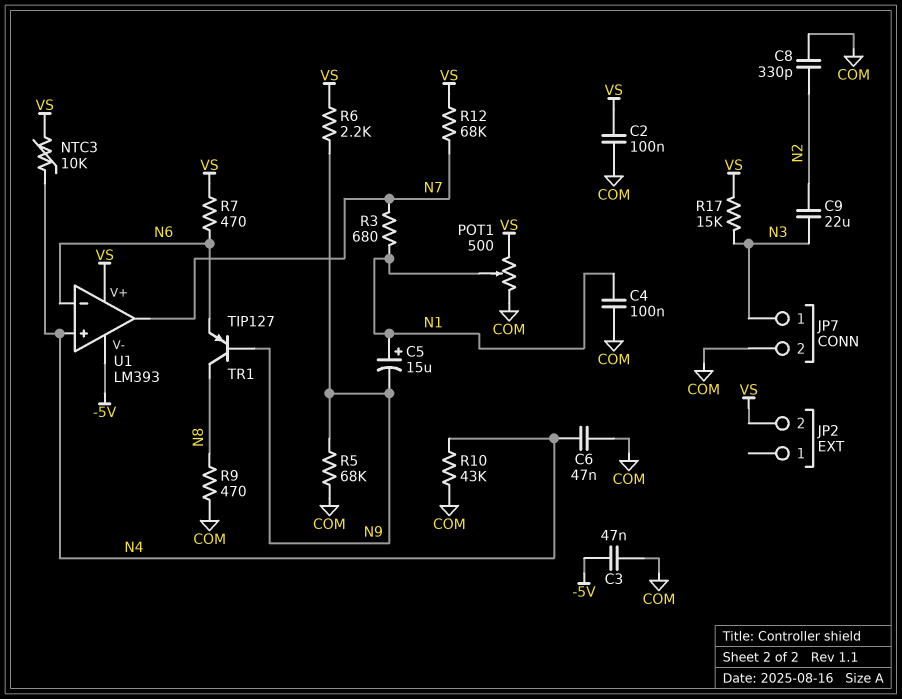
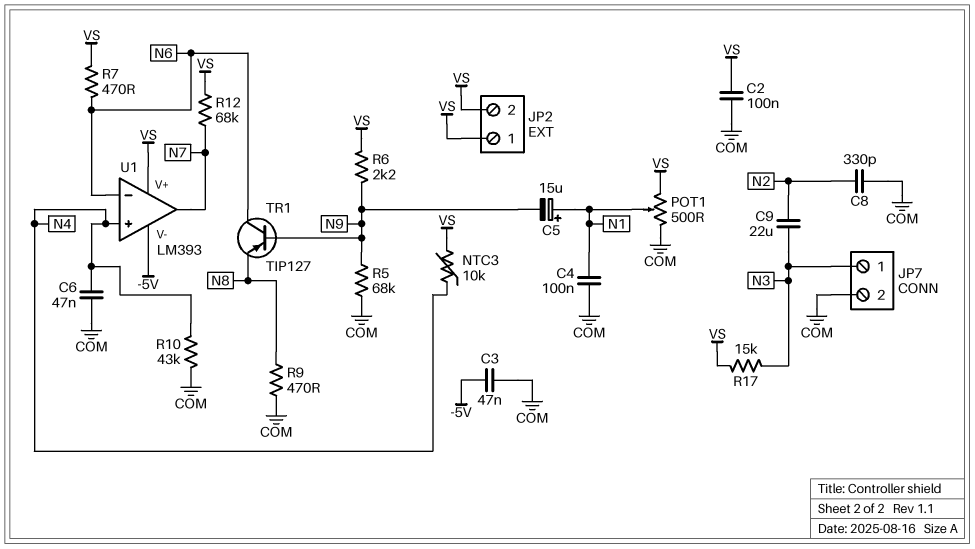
JP2 pin 1: none -> VS
R3: 680 (N1, N7) -> none
TR1: PNP TIP127 (B N9, C N8, E N6) -> PNP TIP127 (B N9, C N6, E N8)

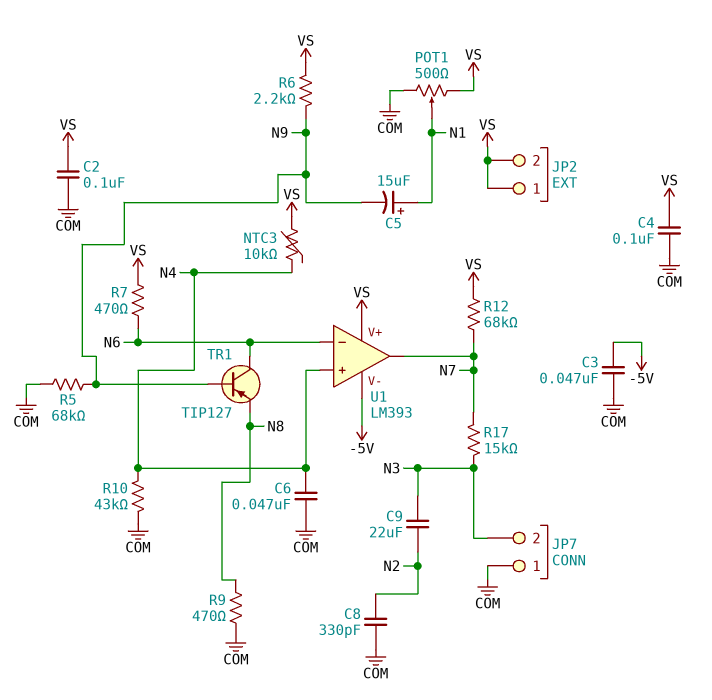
C4: 100nF (COM, N1) -> 100nF (COM, VS)
JP7 pin 1: N3 -> COM
JP7 pin 2: COM -> N3
R17: 15k (N3, VS) -> 15k (N3, N7)

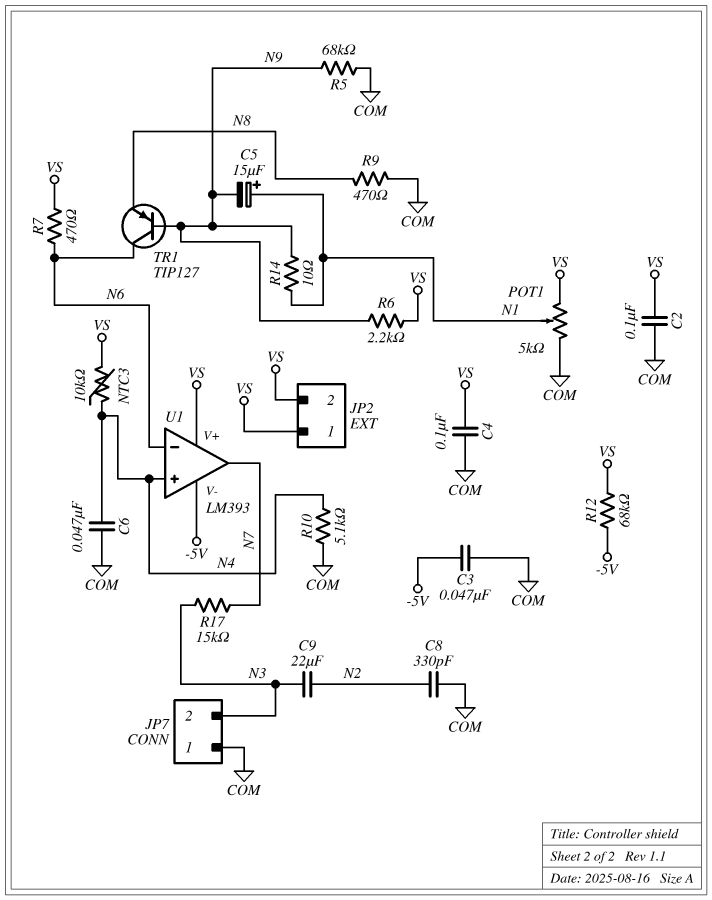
POT1: 500 (COM, VS, wiper N1) -> 5k (COM, VS, wiper N1)
R10: 43k (COM, N4) -> 5.1k (COM, N4)
R12: 68k (N7, VS) -> 68k (-5V, VS)
R14: none -> 10 (N1, N9)

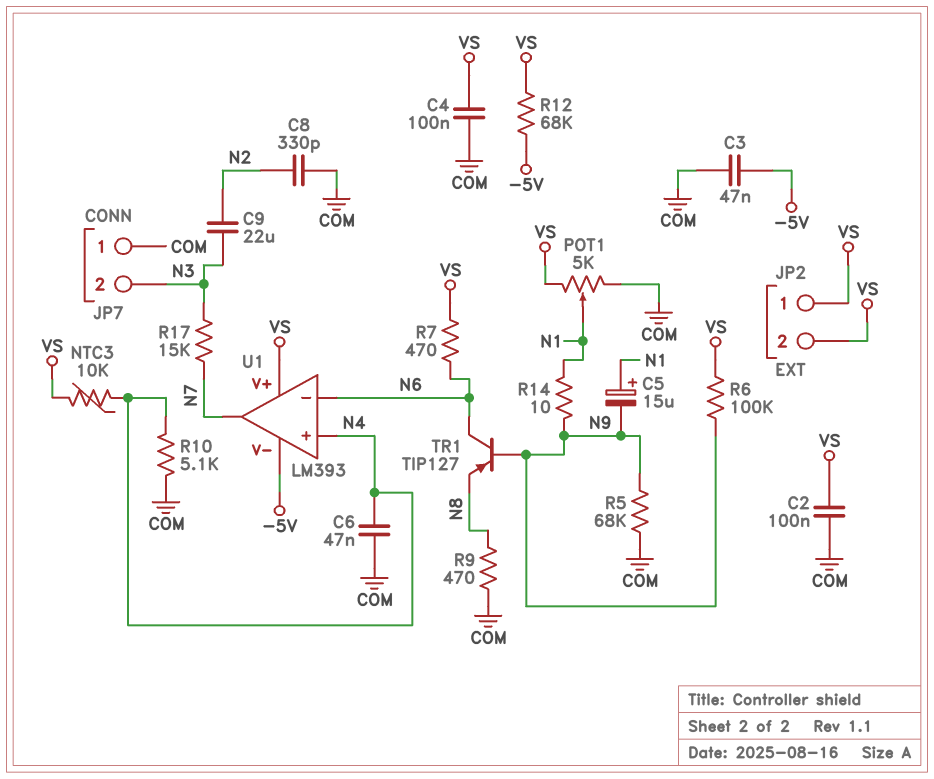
R6: 2.2k (N9, VS) -> 100k (N9, VS)

